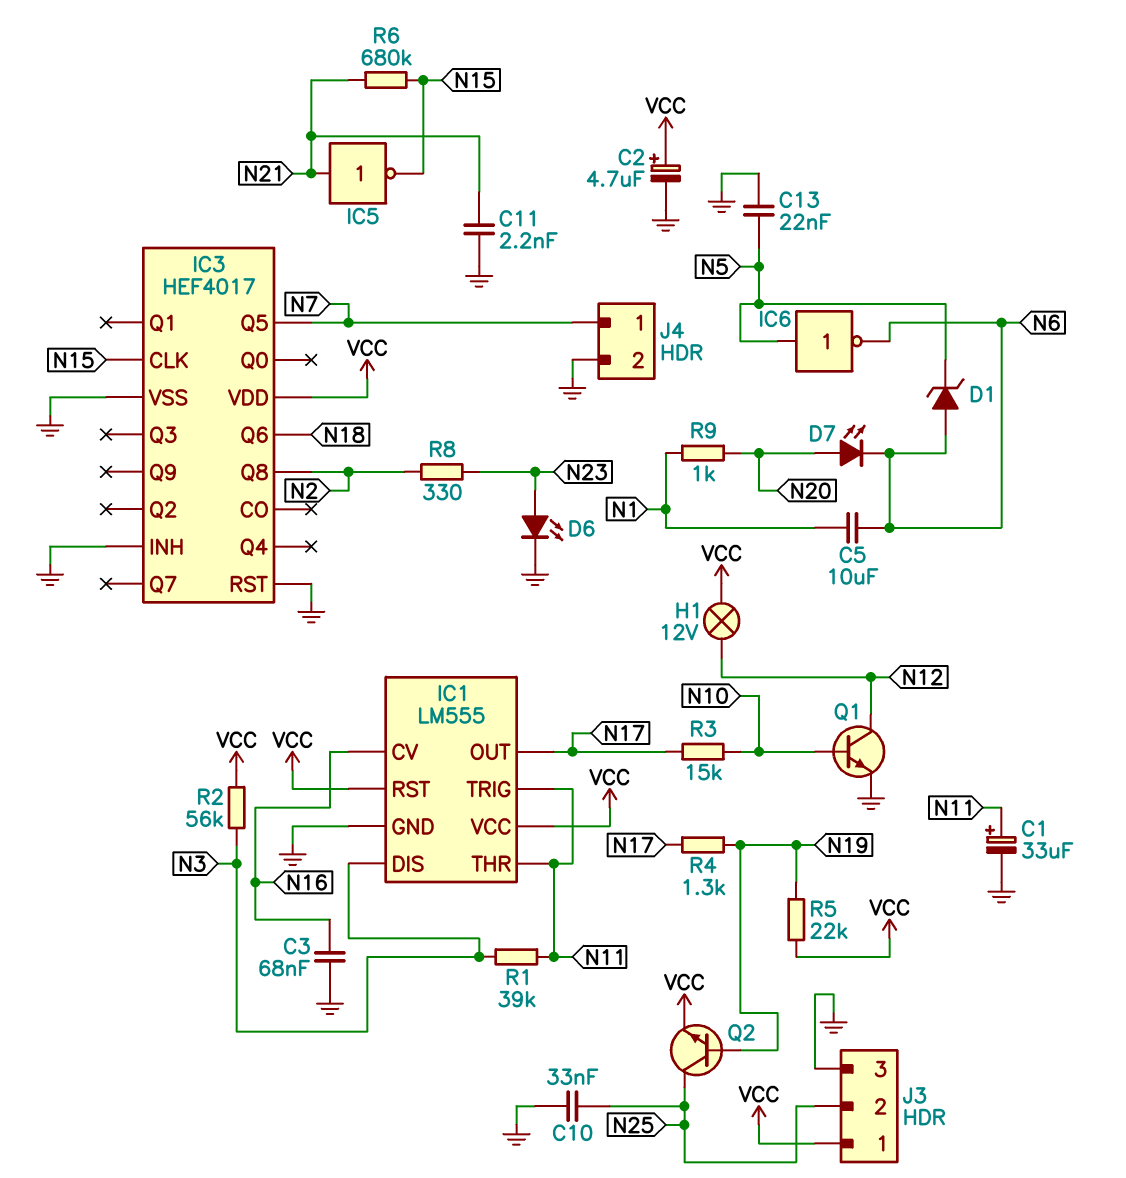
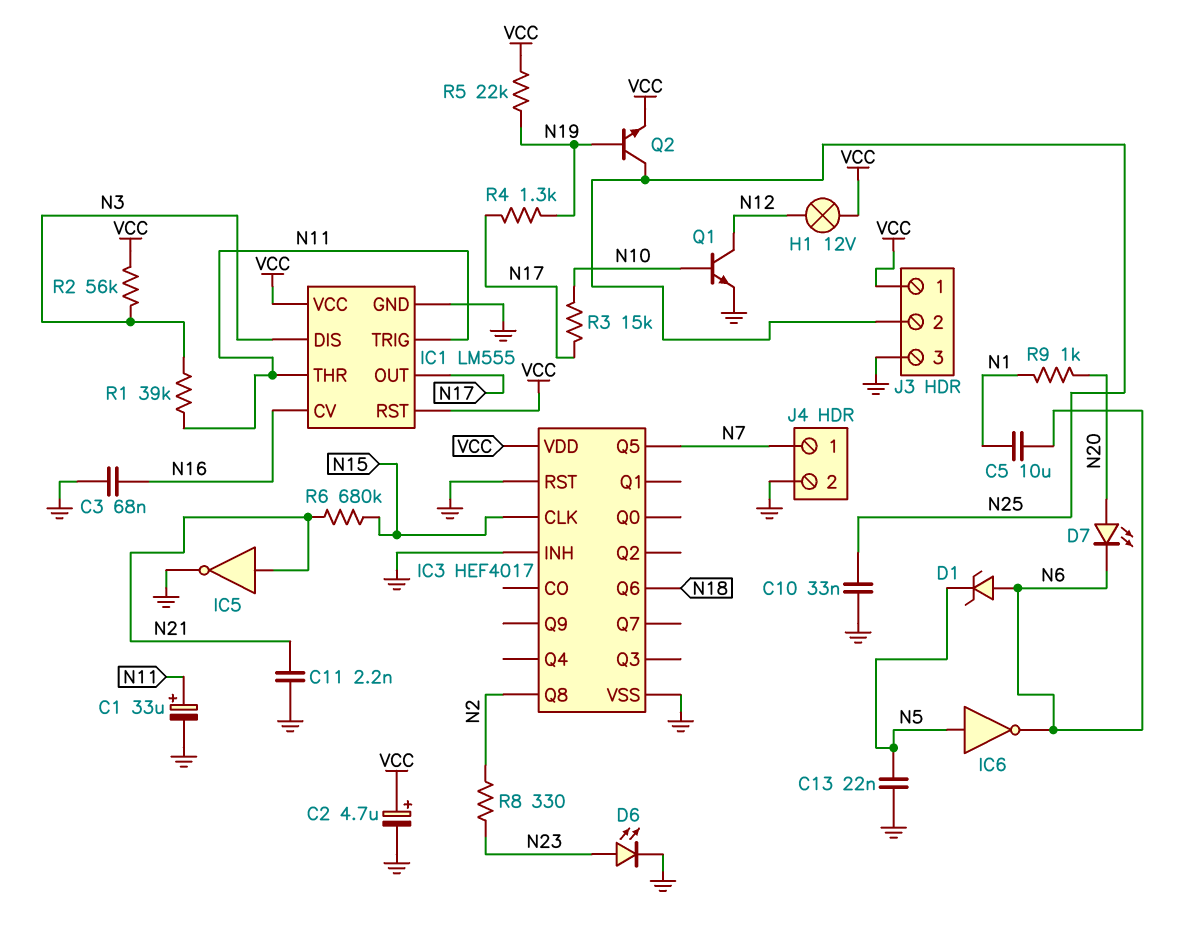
IC5: NOT (in N21, out N15) -> NOT (in N21, out GND)

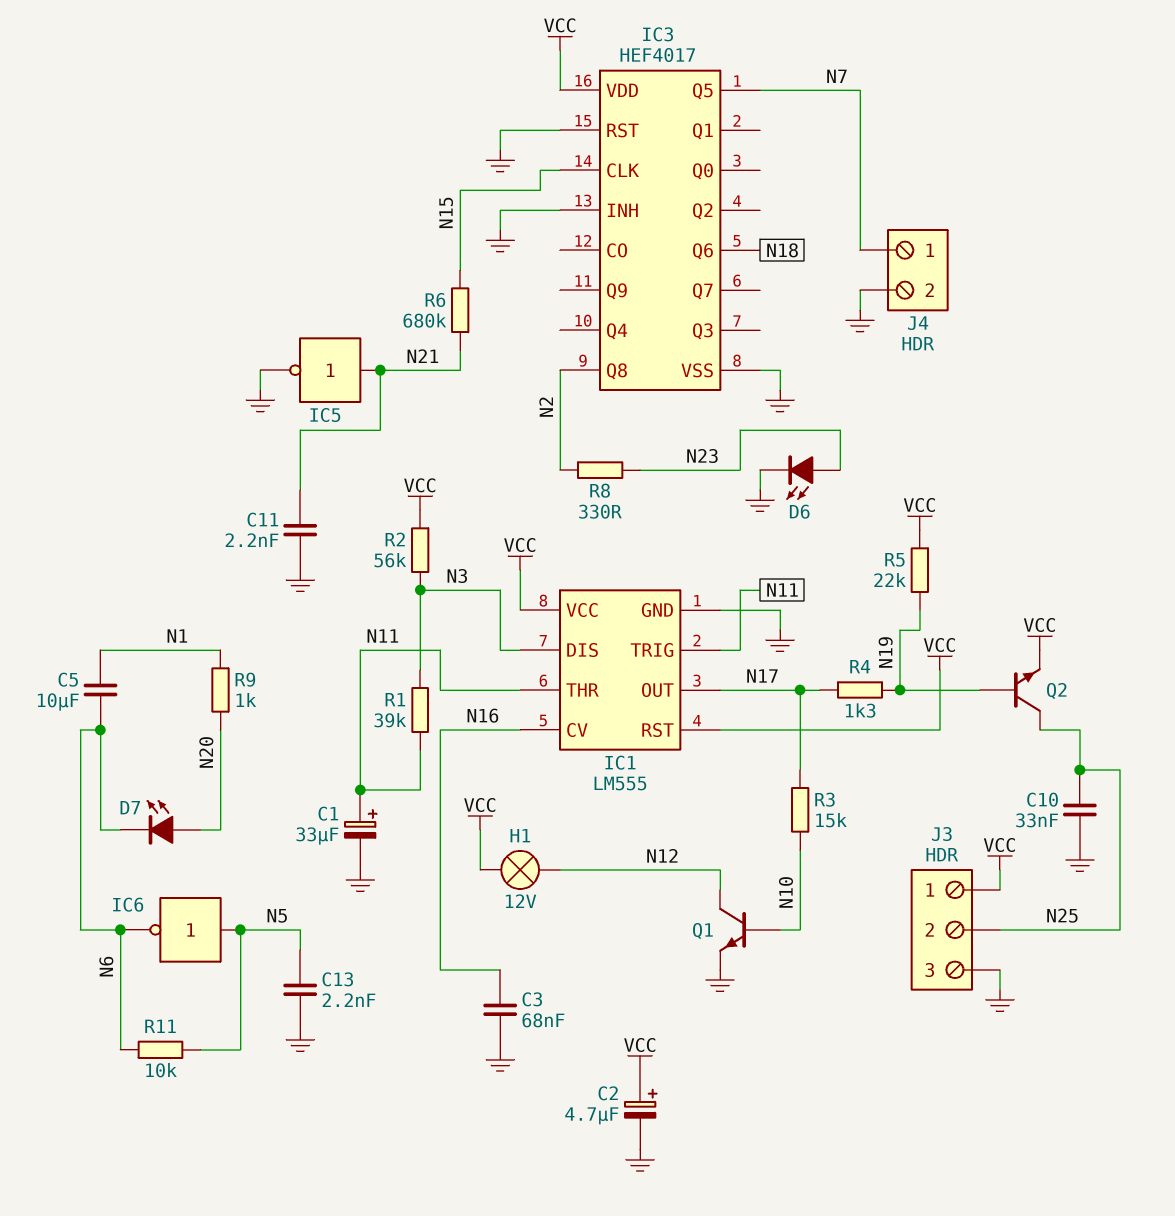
C13: 22nF (GND, N5) -> 2.2nF (GND, N5)
D1: zener (A N6, K N5) -> none
R11: none -> 10k (N5, N6)

